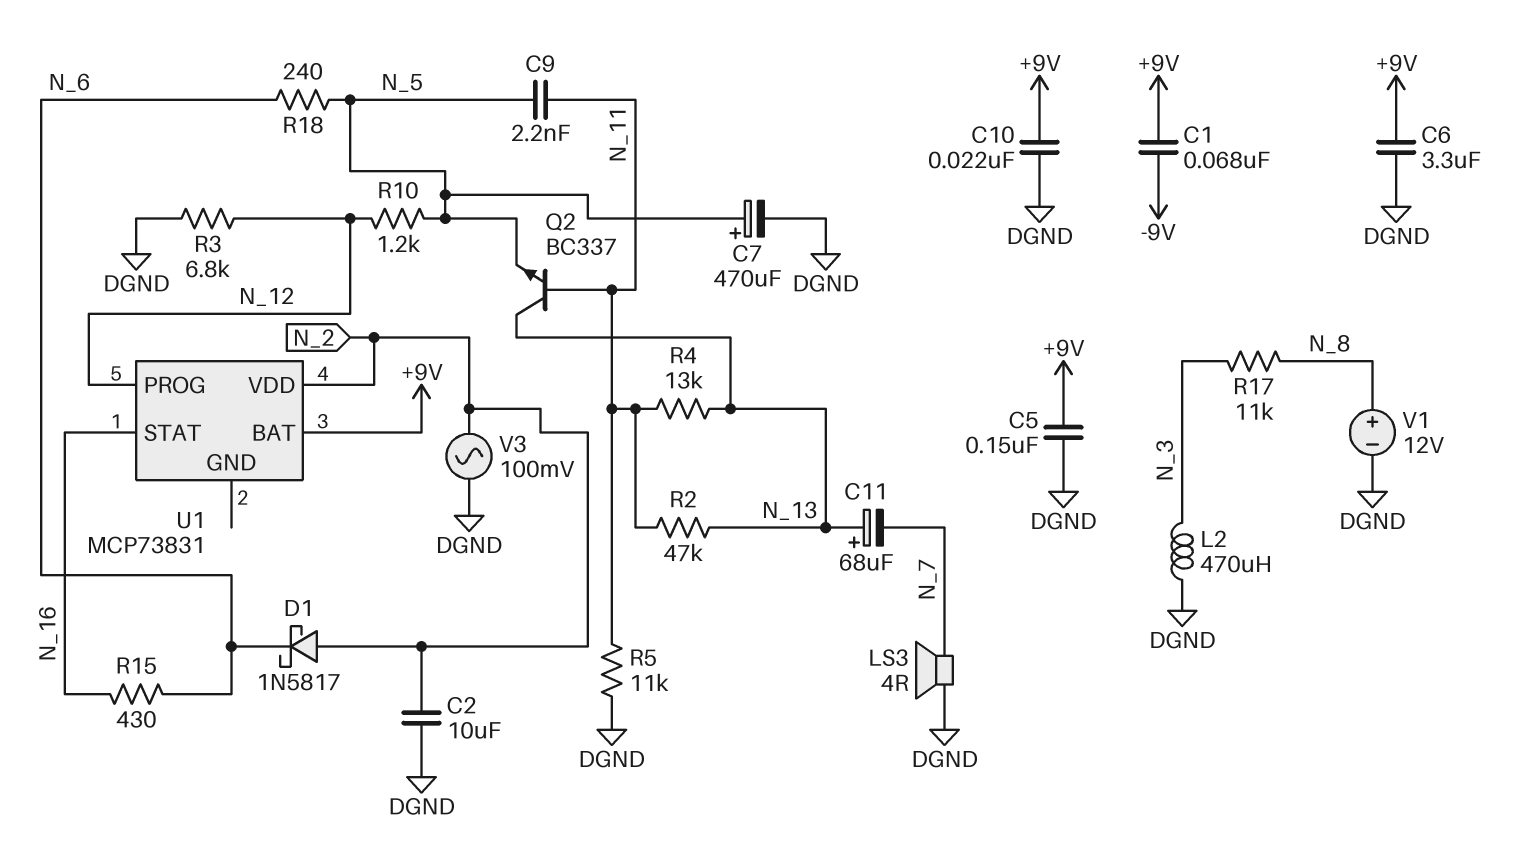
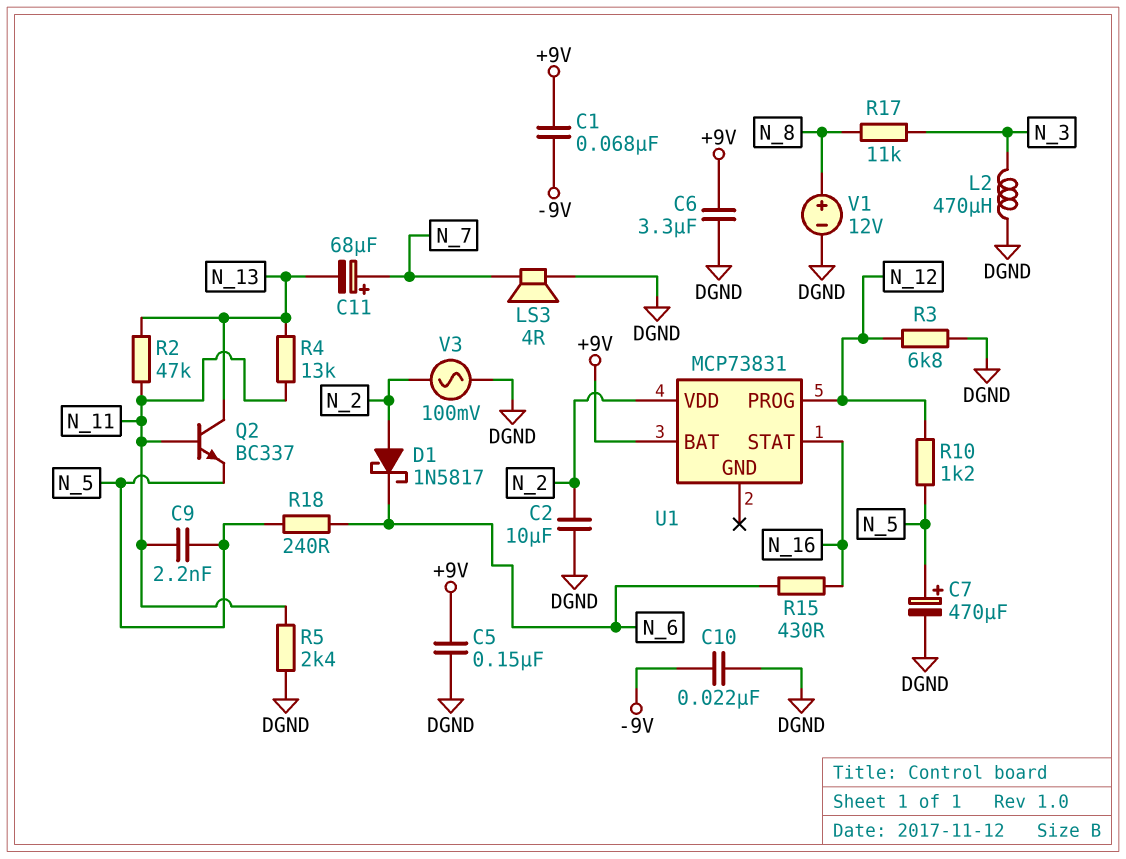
C10: 22nF (+9V, DGND) -> 22nF (-9V, DGND)
C11: 68uF (plus N_13, minus N_7) -> 68uF (plus N_7, minus N_13)
R5: 11k (DGND, N_11) -> 2.4k (DGND, N_11)

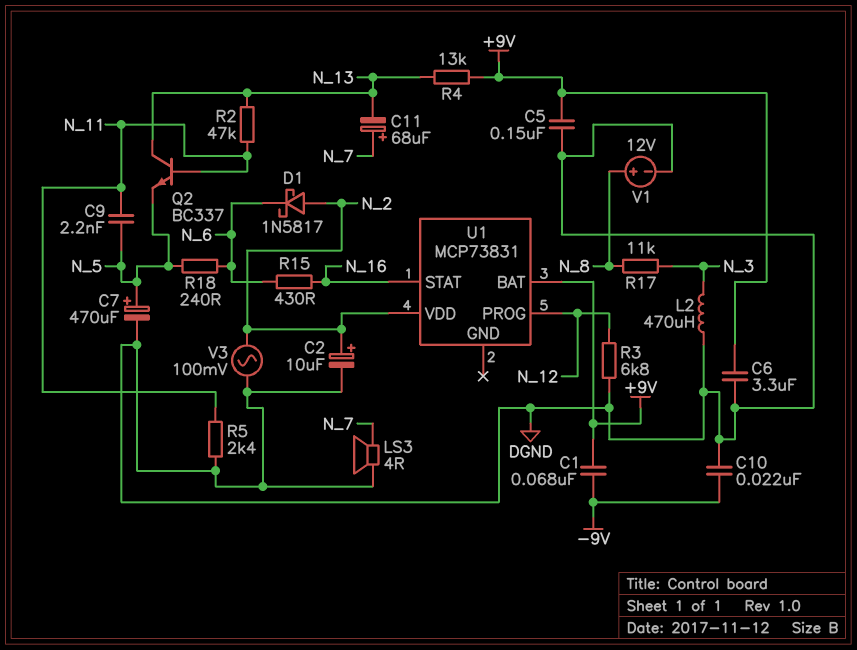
C2: 10uF (DGND, N_2) -> 10uF (plus N_2, minus DGND)
R4: 13k (N_11, N_13) -> 13k (+9V, N_13)
R10: 1.2k (N_5, N_12) -> none

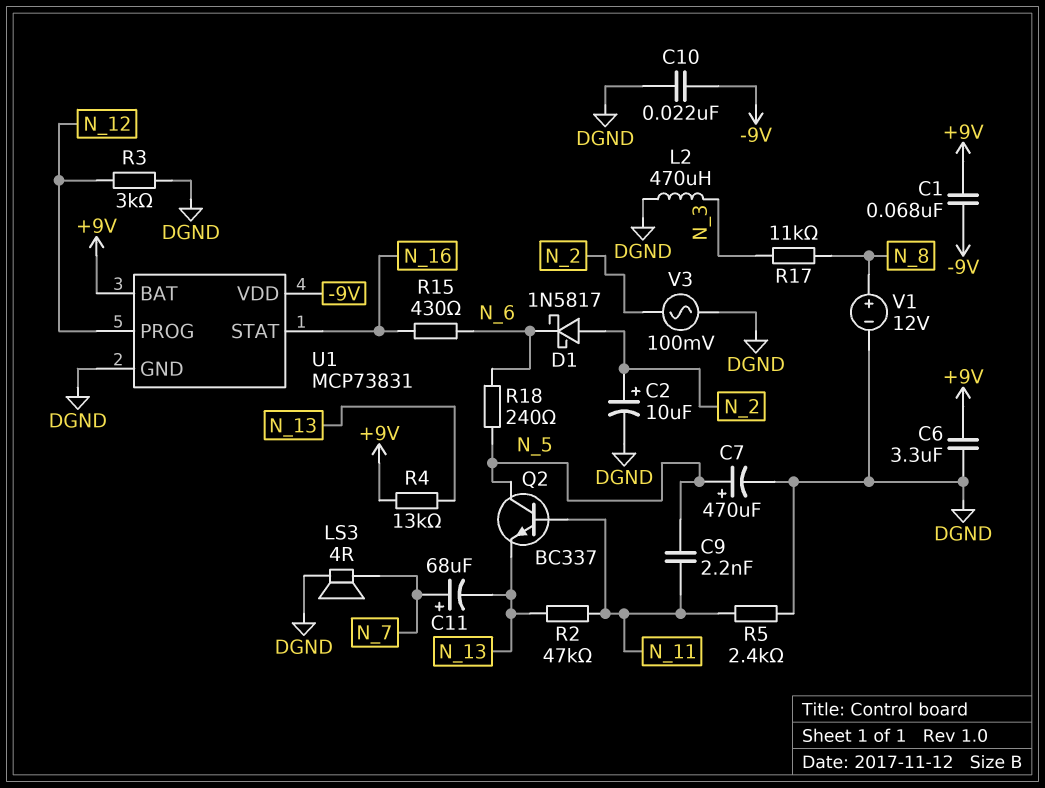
C5: 150nF (+9V, DGND) -> none
Q2: NPN BC337 (B N_11, C N_13, E N_5) -> NPN BC337 (B N_11, C N_5, E N_13)
R3: 6.8k (DGND, N_12) -> 3k (DGND, N_12)
U1 pin GND: none -> DGND
U1 pin VDD: N_2 -> -9V

